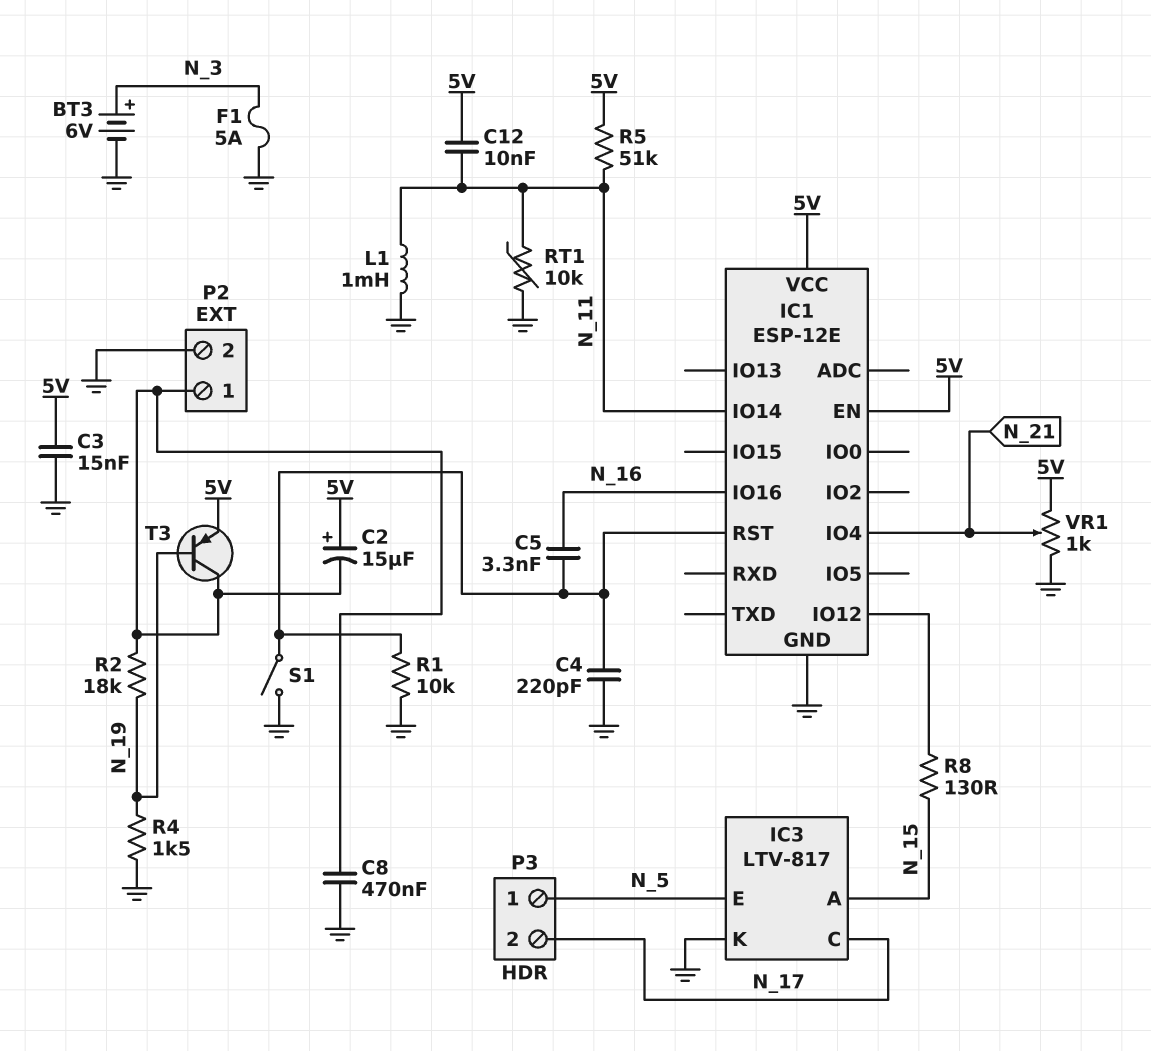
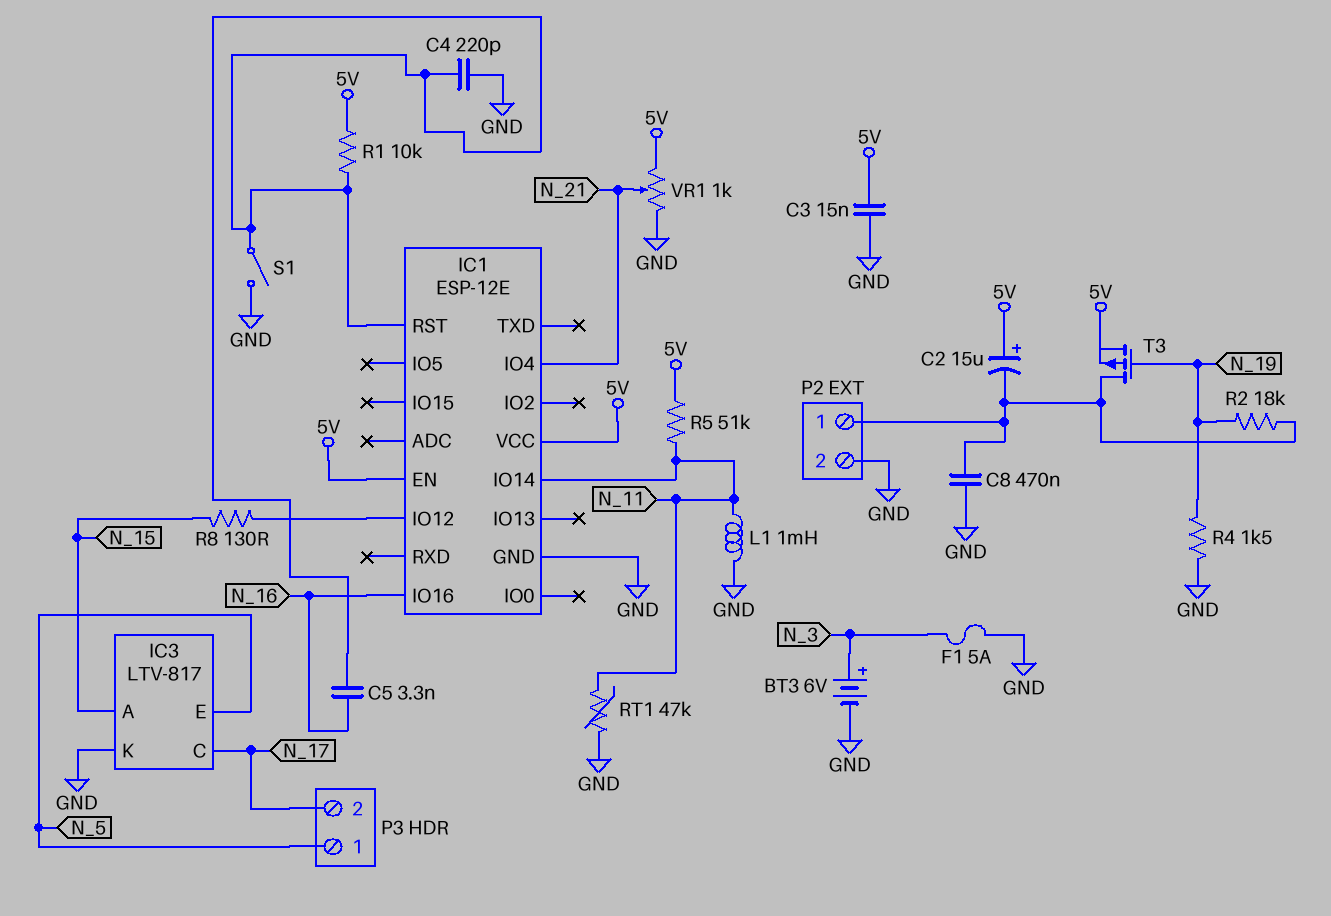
C12: 10nF (5V, N_11) -> none
R1: 10k (GND, IC1/RST) -> 10k (5V, IC1/RST)
RT1: 10k (GND, N_11) -> 47k (GND, N_11)
T3: PNP (B N_19, C P2/1, E 5V) -> PMOS (G N_19, D P2/1, S 5V)

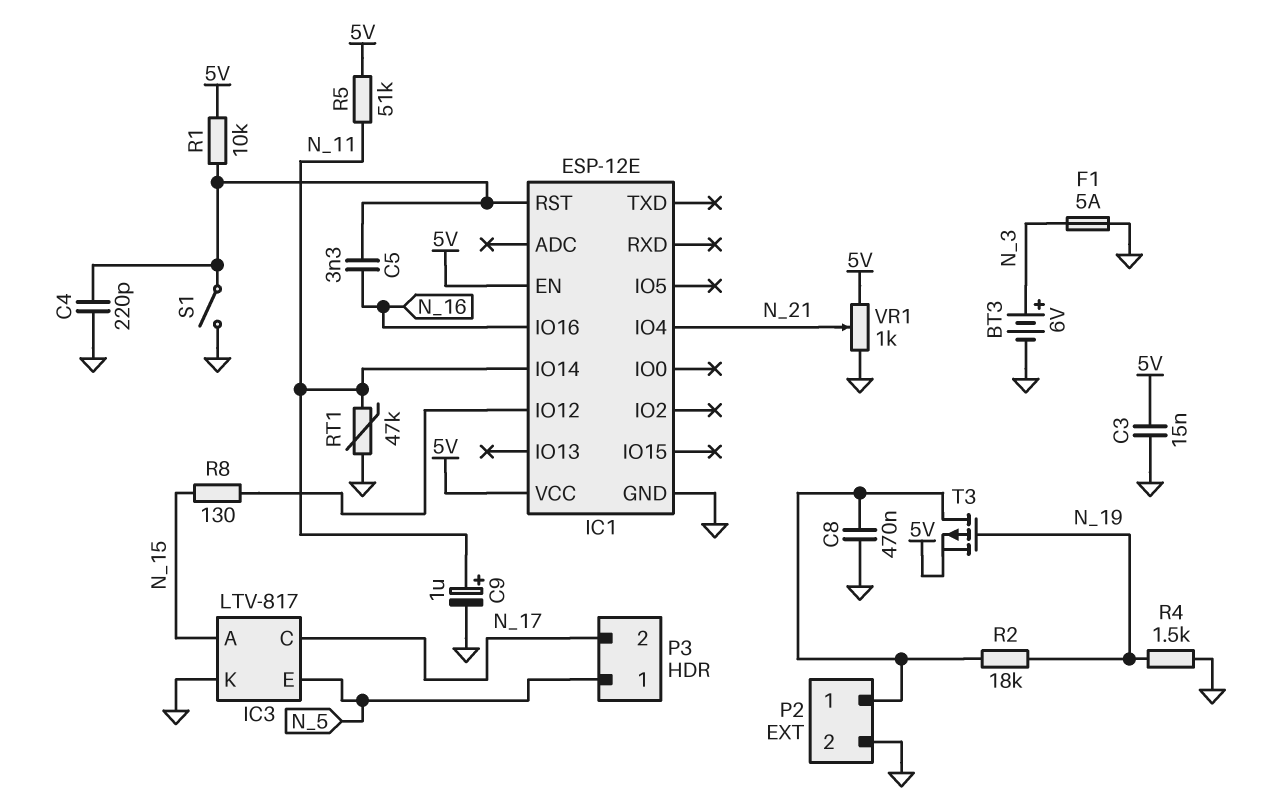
C2: 15uF (plus 5V, minus P2/1) -> none
C9: none -> 1uF (plus N_11, minus GND)
L1: 1mH (GND, N_11) -> none

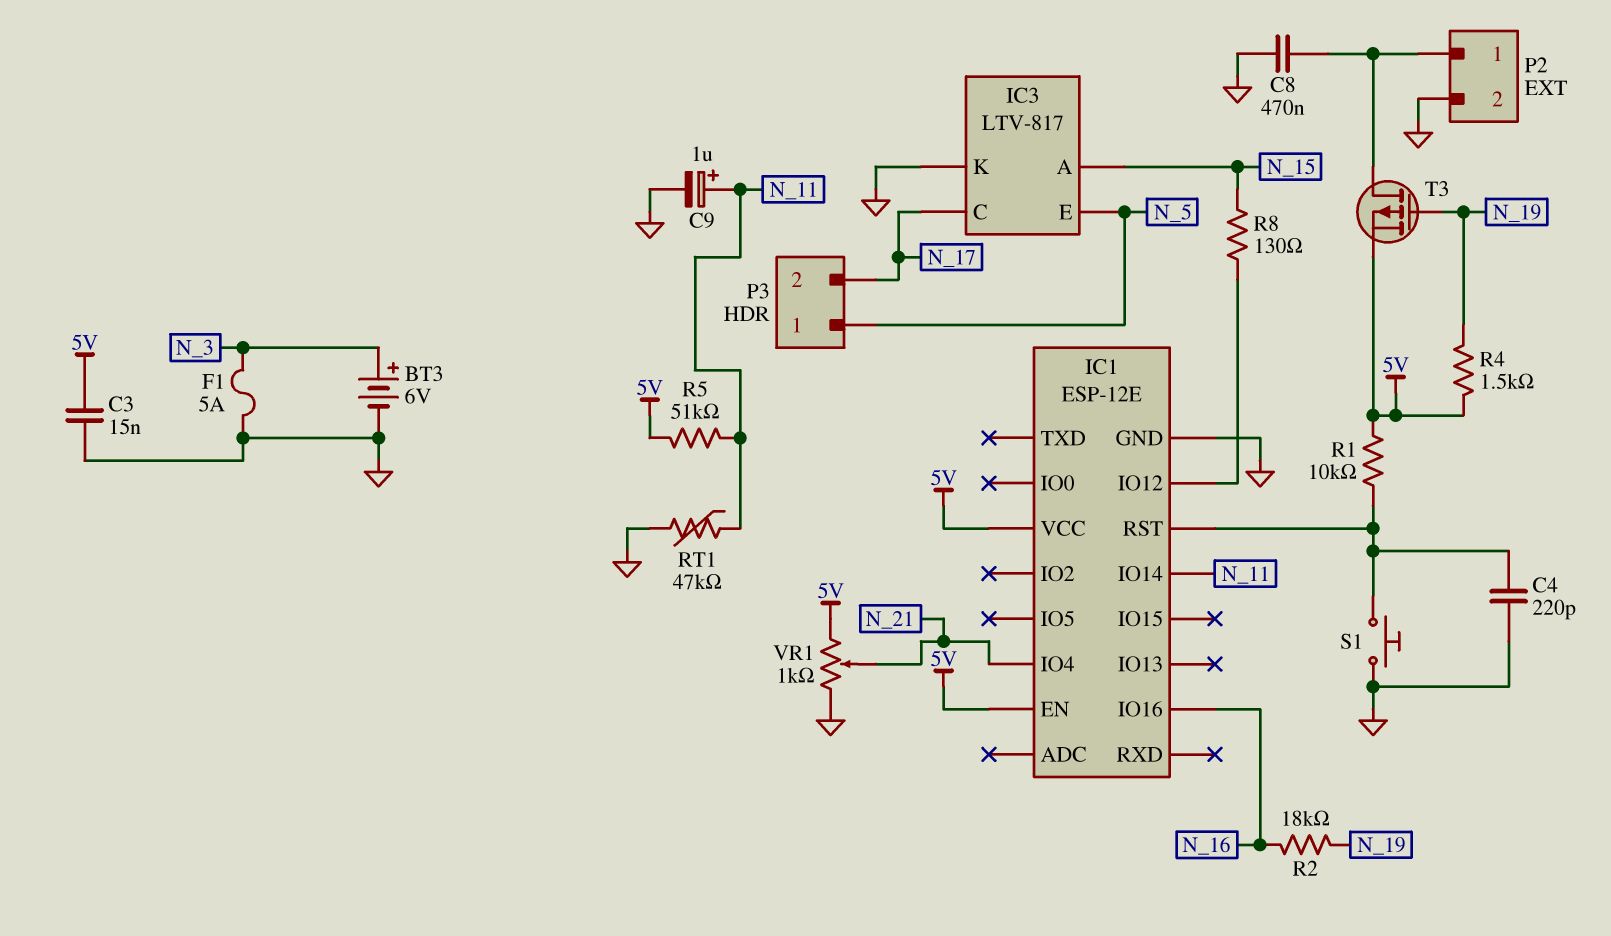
C5: 3.3nF (IC1/RST, N_16) -> none
R2: 18k (N_19, P2/1) -> 18k (N_16, N_19)
R4: 1.5k (GND, N_19) -> 1.5k (5V, N_19)
S1: switch (GND, IC1/RST) -> button (GND, IC1/RST)

